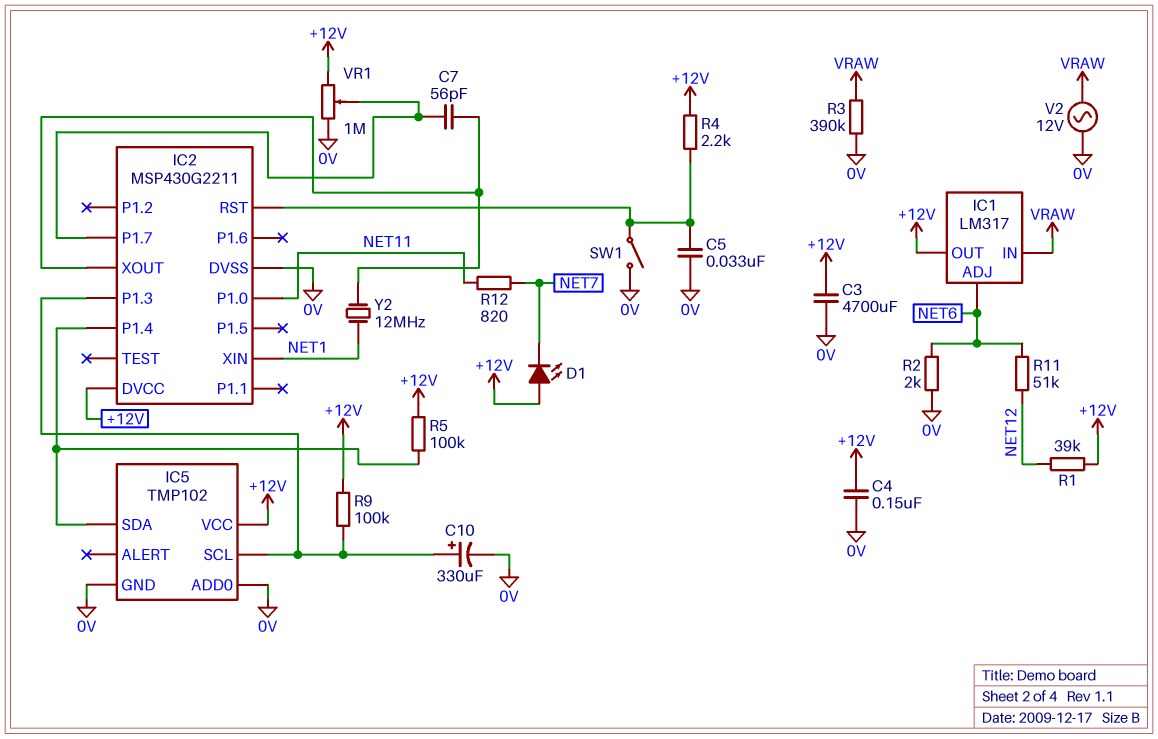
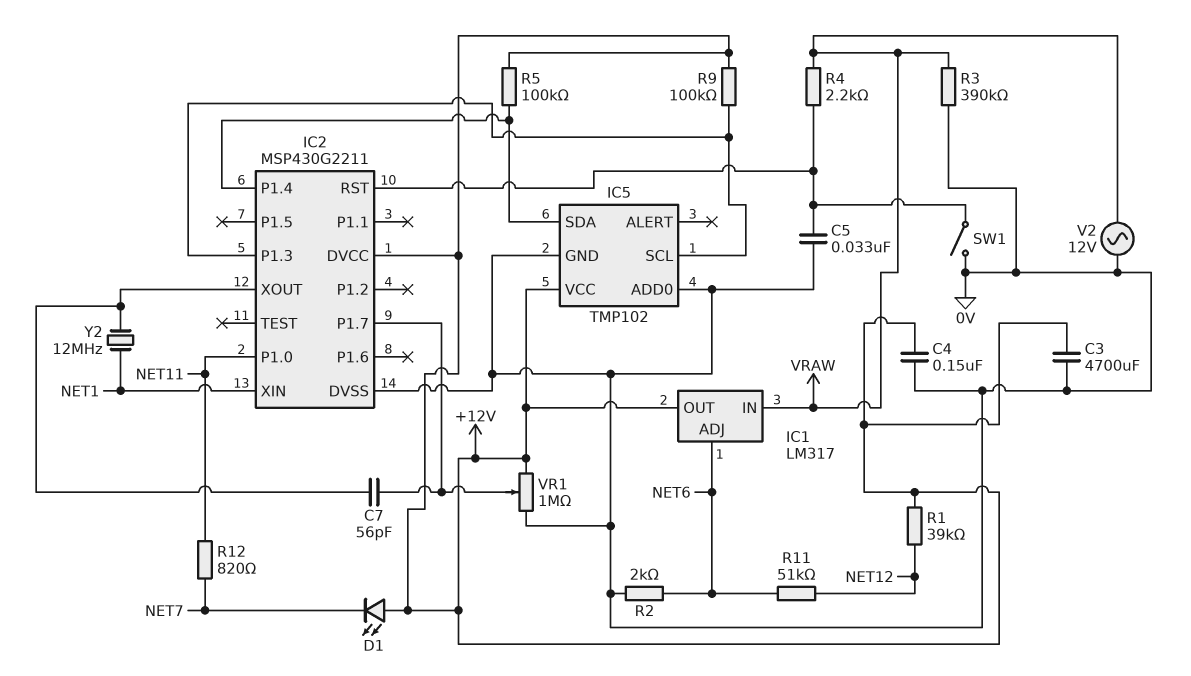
C10: 330uF (plus IC2/P1.3, minus 0V) -> none
R4: 2.2k (+12V, IC2/RST) -> 2.2k (IC2/RST, VRAW)

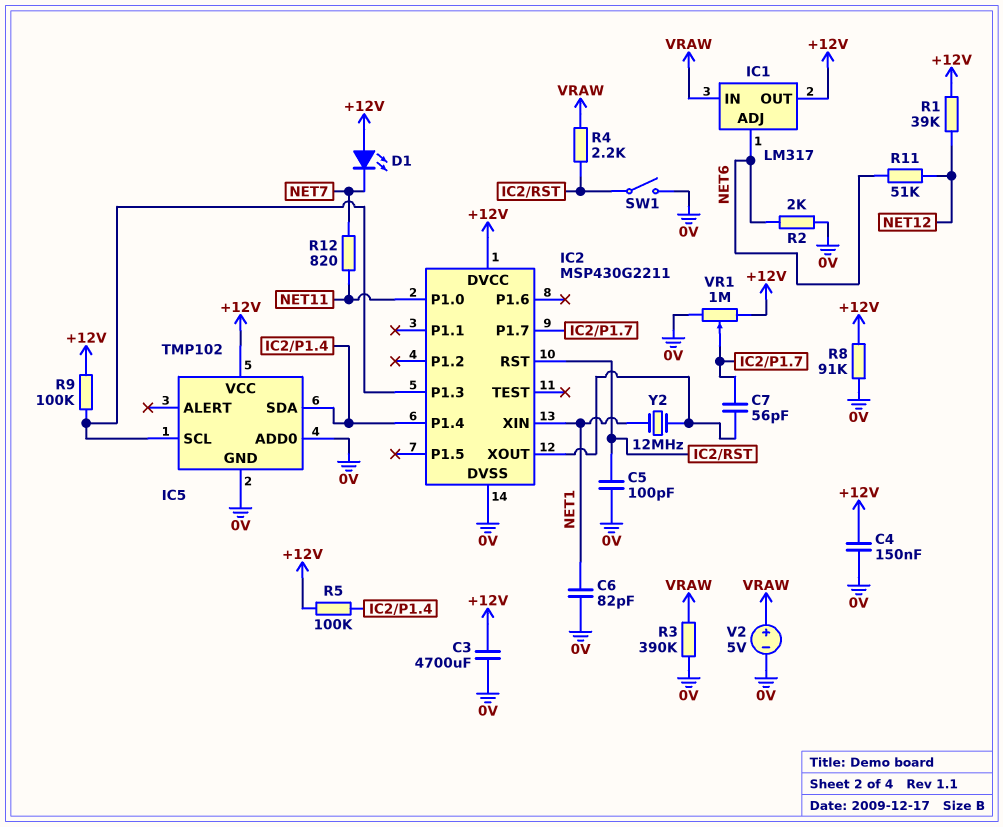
C5: 33nF (0V, IC2/RST) -> 100pF (0V, IC2/RST)
C6: none -> 82pF (0V, NET1)
R8: none -> 91k (+12V, 0V)
V2: AC 12V (0V, VRAW) -> 5V (plus VRAW, minus 0V)

